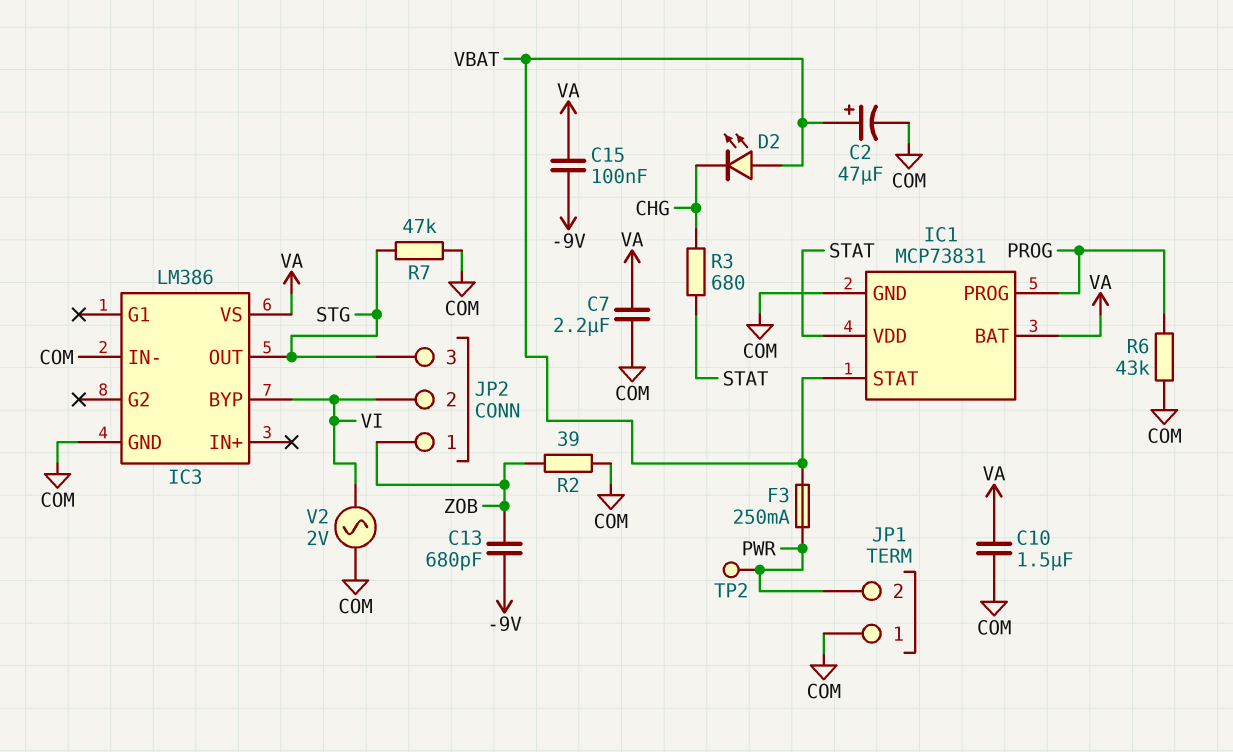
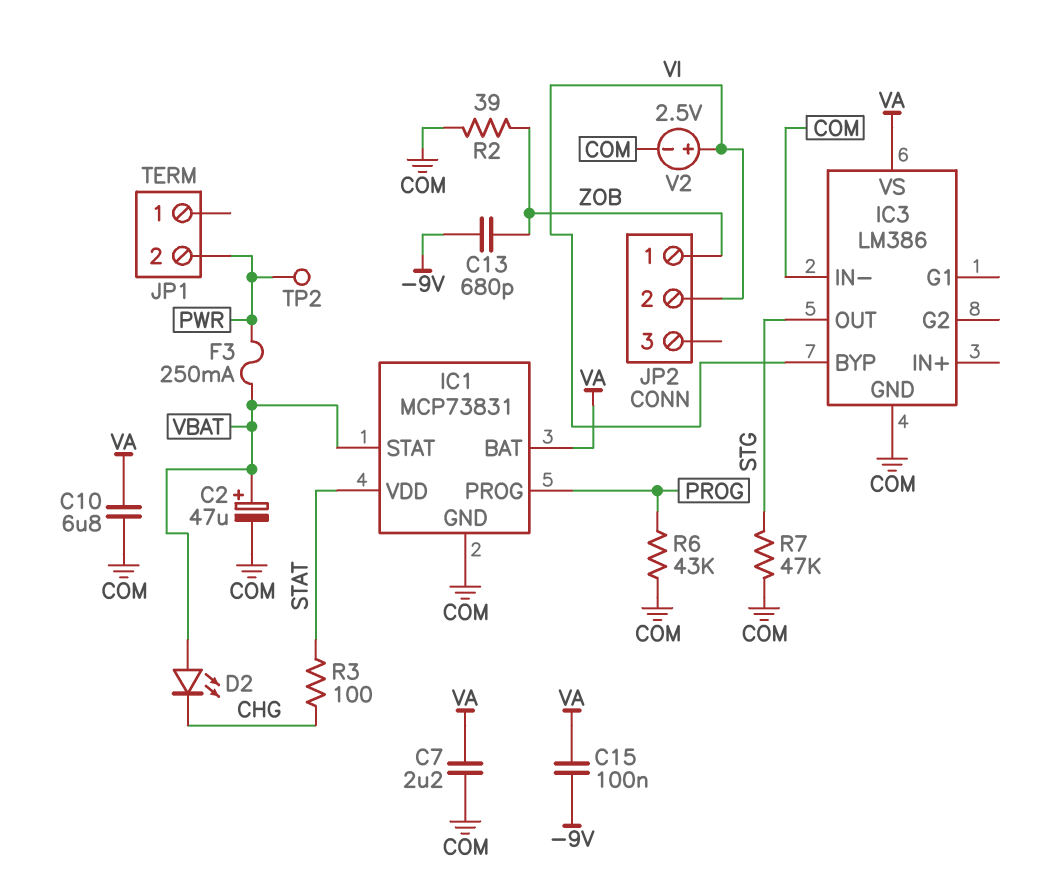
C10: 1.5uF (COM, VA) -> 6.8uF (COM, VA)
JP1 pin 1: COM -> none
JP2 pin 3: STG -> none
R3: 680 (CHG, STAT) -> 100 (CHG, STAT)
V2: AC 2V (COM, VI) -> 2.5V (plus VI, minus COM)

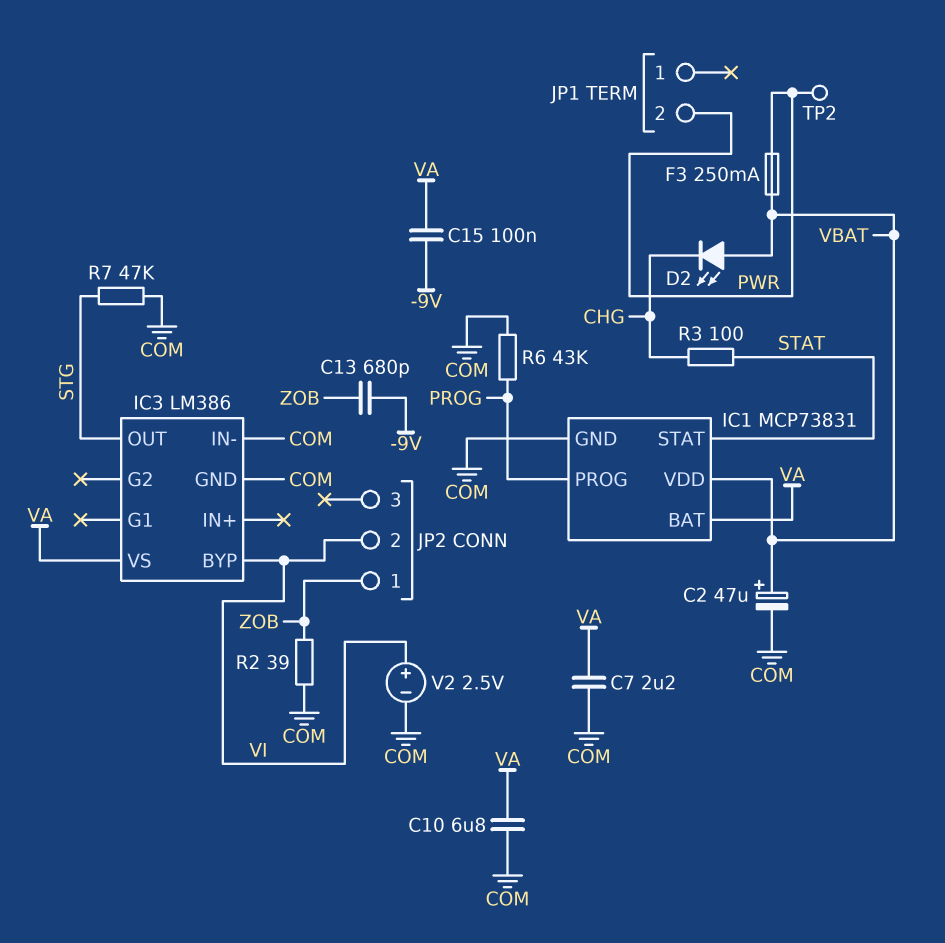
IC1 pin STAT: VBAT -> STAT
IC1 pin VDD: STAT -> VBAT

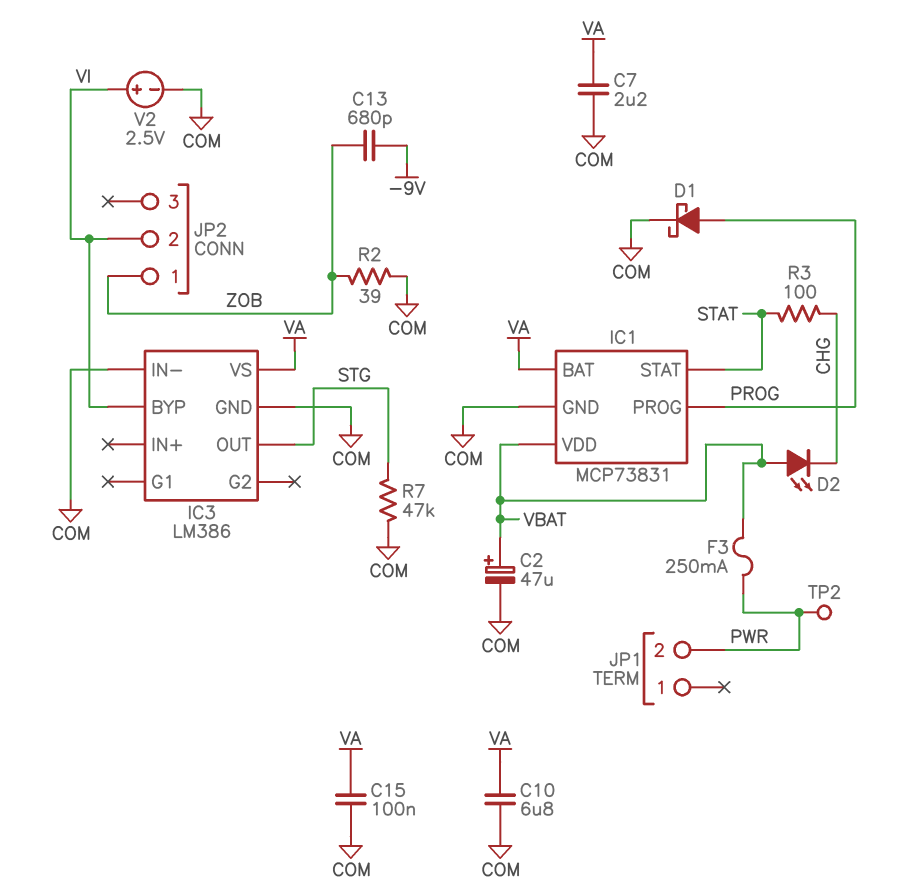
C15: 100nF (-9V, VA) -> 100nF (COM, VA)
D1: none -> schottky (A PROG, K COM)
R6: 43k (COM, PROG) -> none

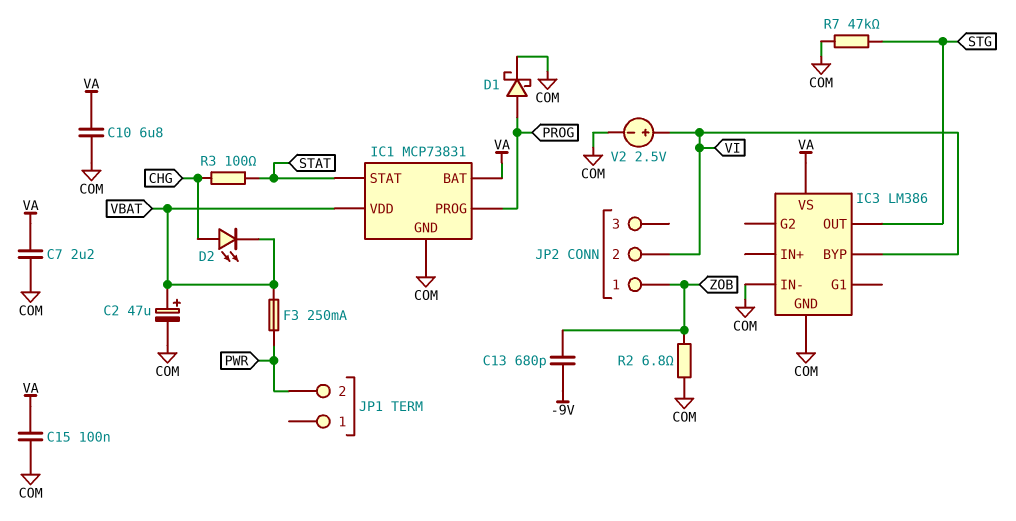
D2: LED (A VBAT, K CHG) -> LED (A CHG, K VBAT)
R2: 39 (COM, ZOB) -> 6.8 (COM, ZOB)
TP2: test point (PWR) -> none

